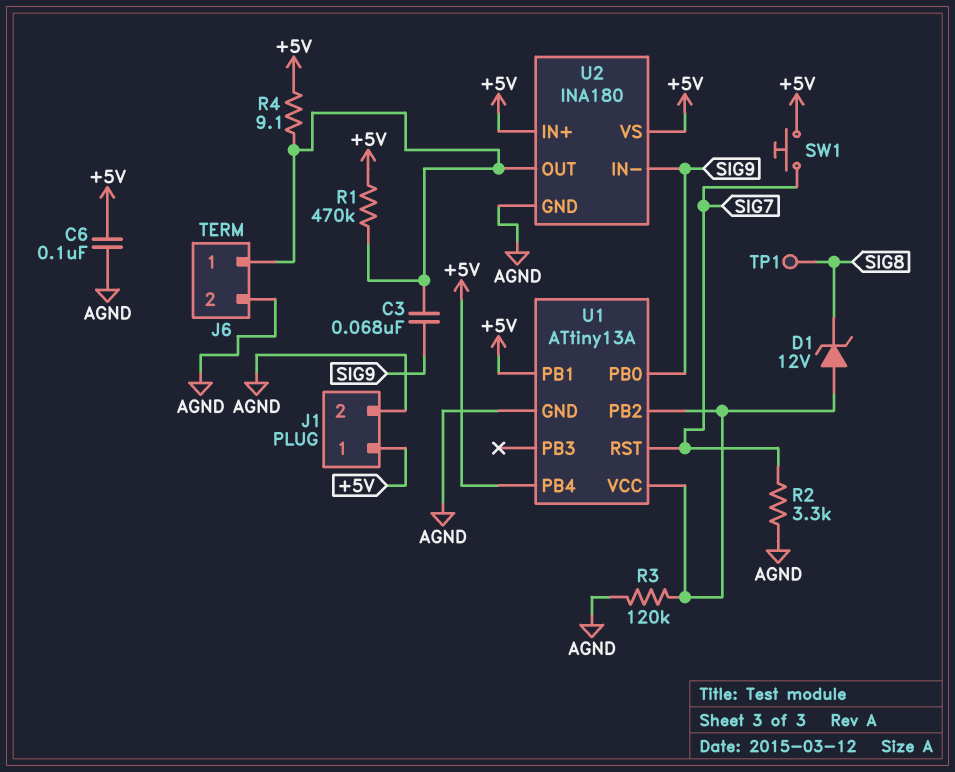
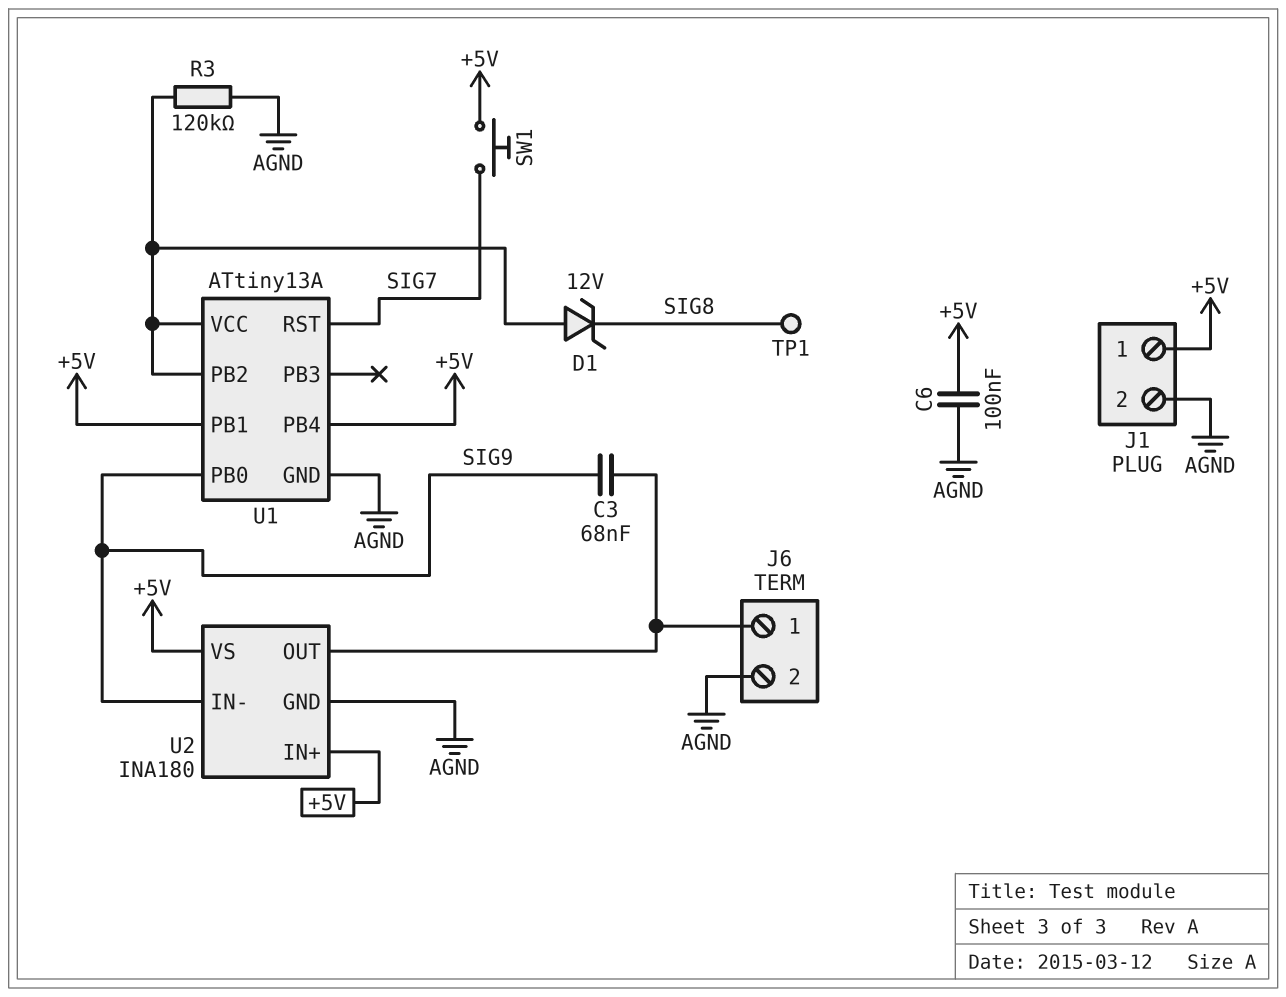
R1: 470k (+5V, J6/1) -> none
R2: 3.3k (AGND, SIG7) -> none
R4: 9.1 (+5V, J6/1) -> none

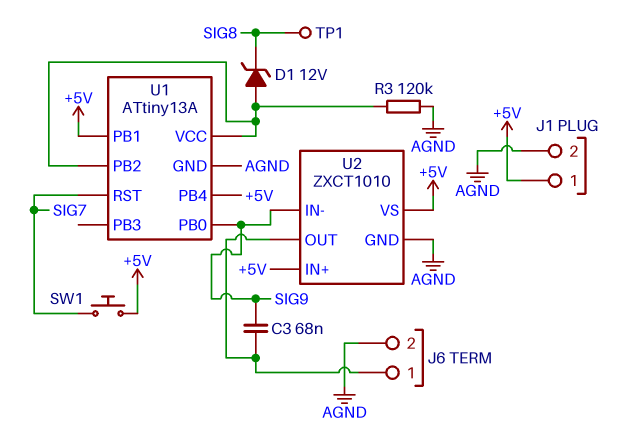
C6: 100nF (+5V, AGND) -> none
U2: INA180 -> ZXCT1010

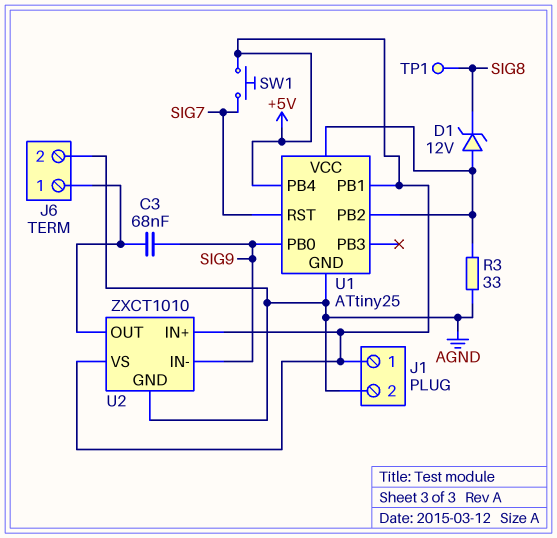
R3: 120k (AGND, U1/PB2) -> 33 (AGND, U1/PB2)
U1: ATtiny13A -> ATtiny25

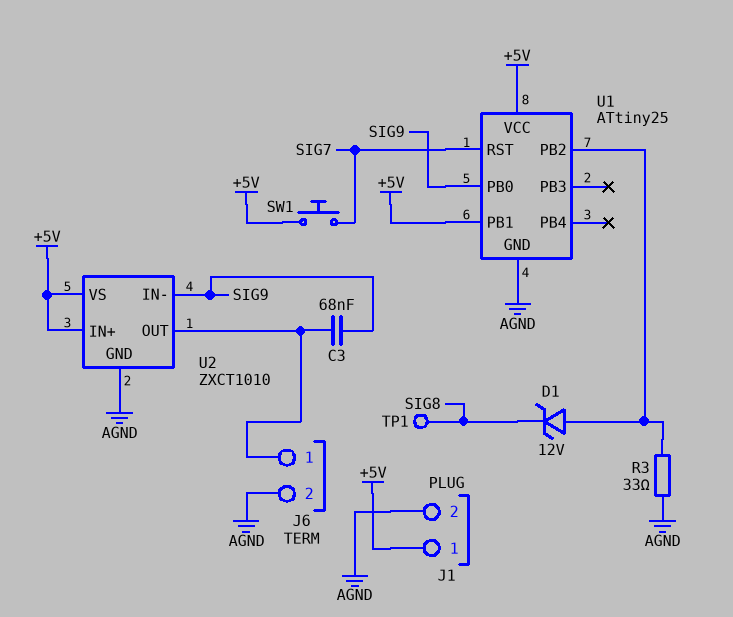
U1 pin PB4: +5V -> none
U1 pin VCC: U1/PB2 -> +5V

